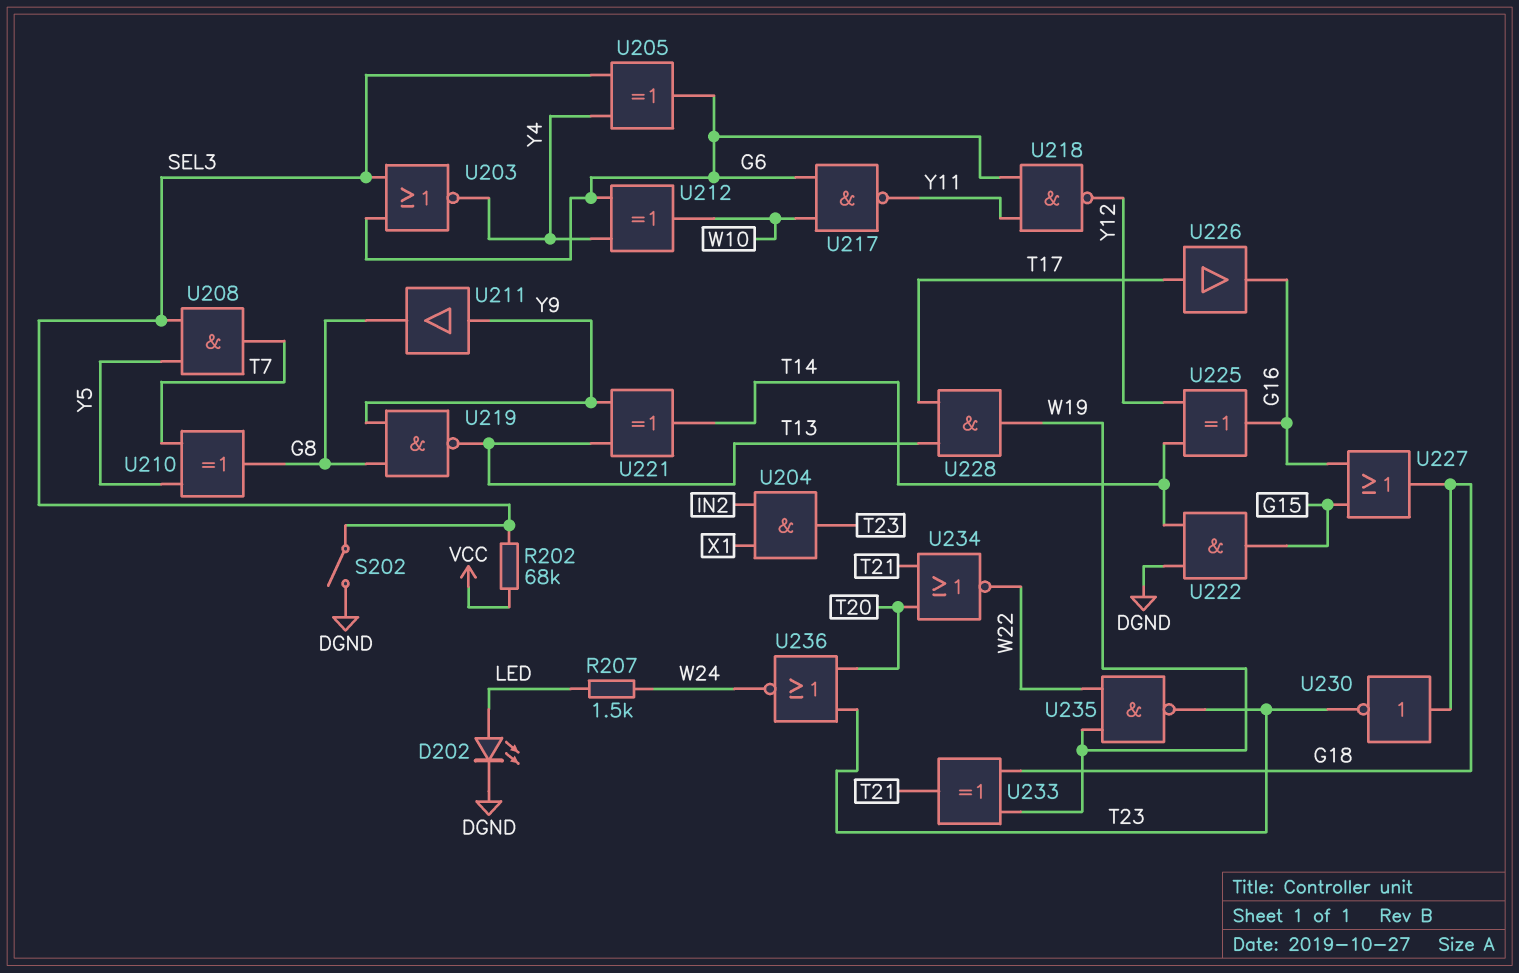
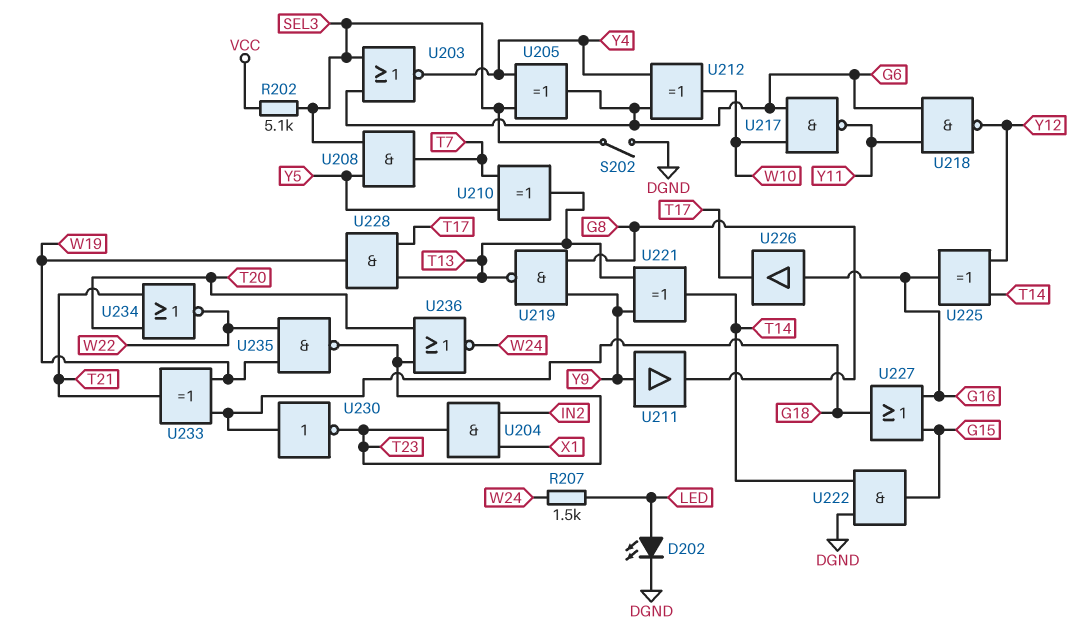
R202: 68k (SEL3, VCC) -> 5.1k (SEL3, VCC)
U210: XOR (in T7, in Y5, out G8) -> XOR (in T7, in Y5, out T13)
U226: buffer (in T17, out G16) -> buffer (in G16, out T17)

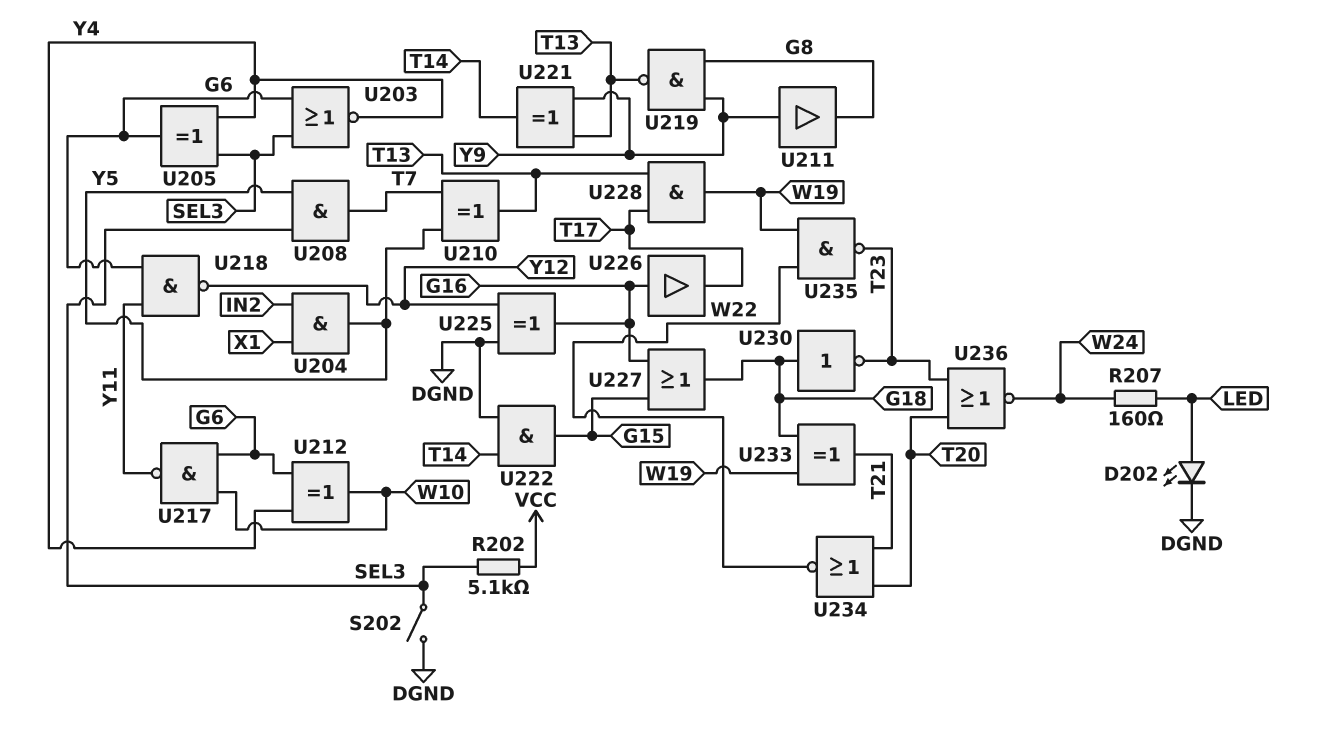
R207: 1.5k (LED, W24) -> 160 (LED, W24)
U204: AND (in IN2, in X1, out T23) -> AND (in IN2, in X1, out Y5)
U225: XOR (in T14, in Y12, out G16) -> XOR (in DGND, in Y12, out G16)

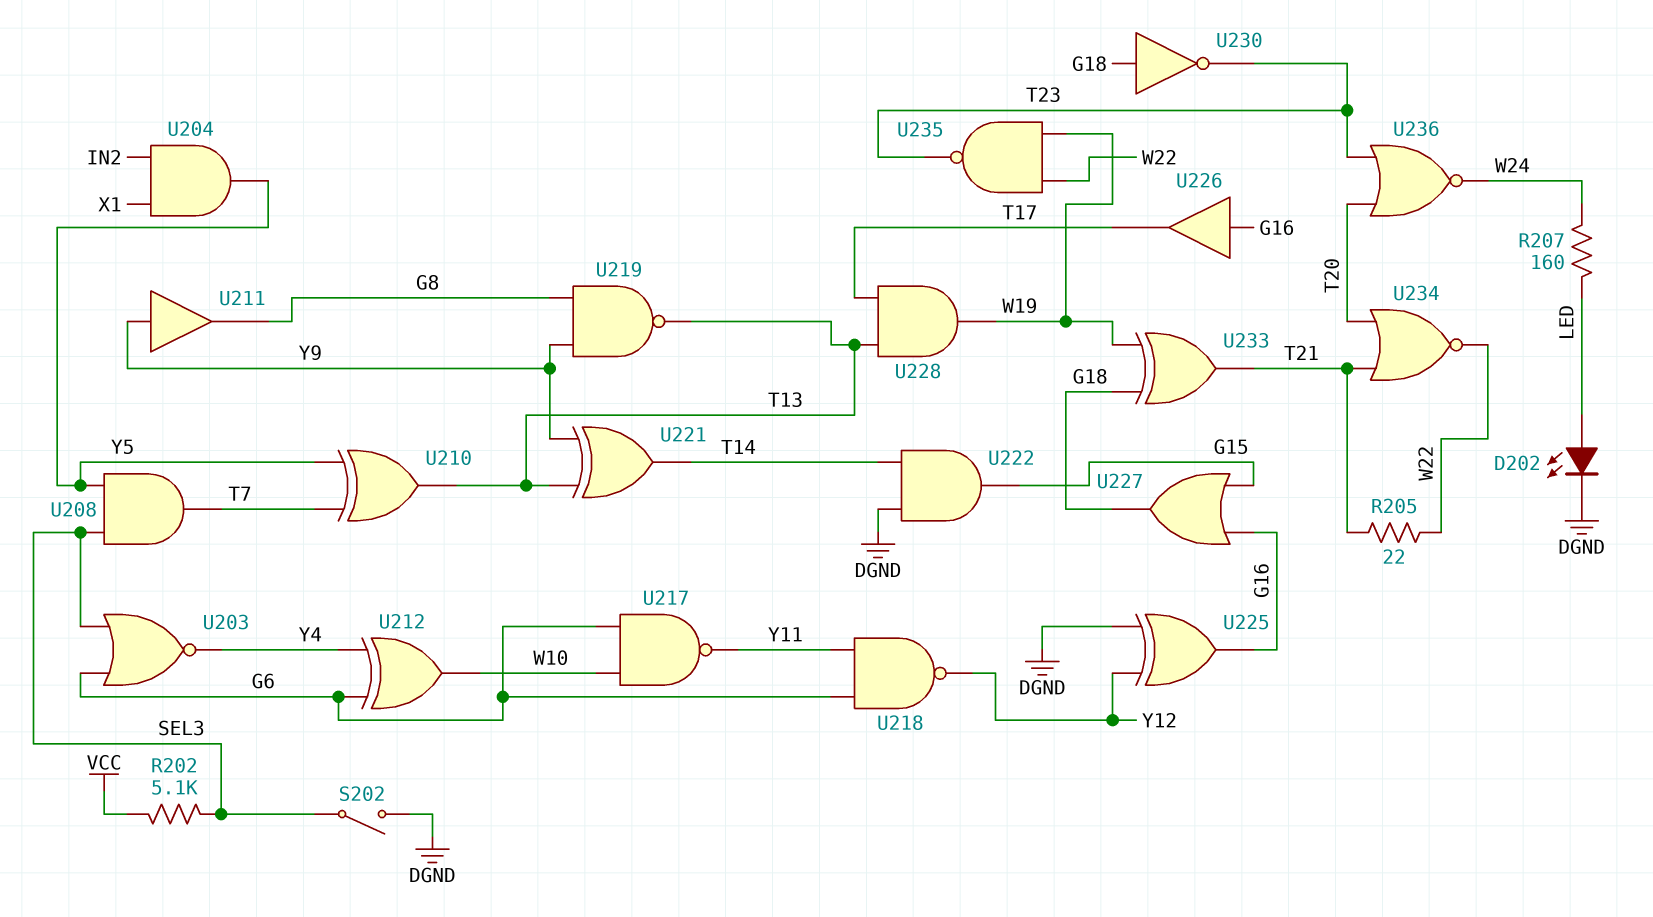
R205: none -> 22 (T21, W22)
U205: XOR (in SEL3, in Y4, out G6) -> none

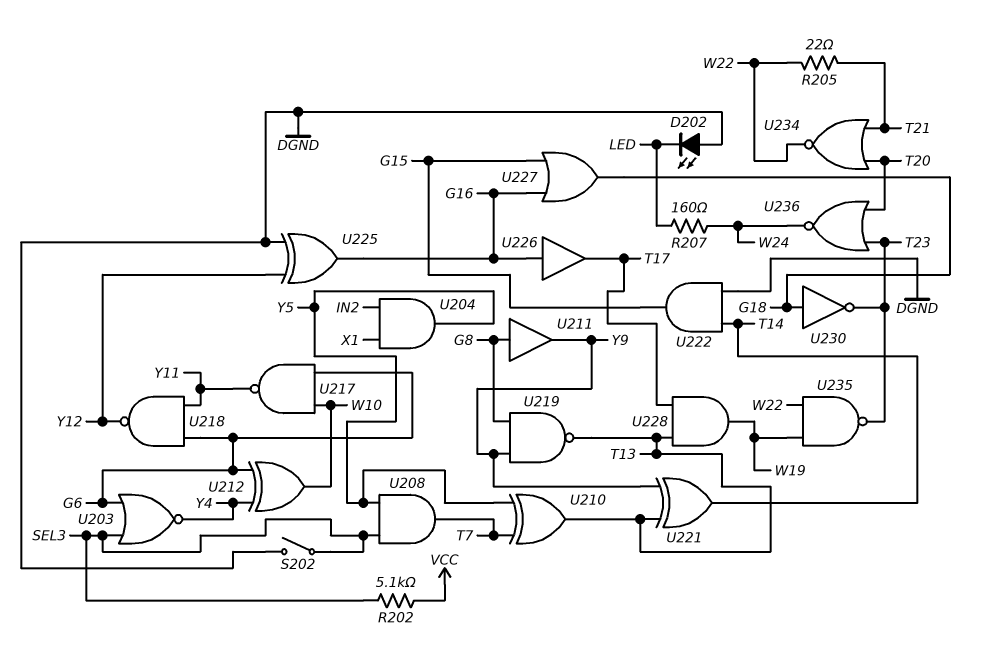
D202: LED (A LED, K DGND) -> LED (A DGND, K LED)
U211: buffer (in Y9, out G8) -> buffer (in G8, out Y9)
U233: XOR (in G18, in W19, out T21) -> none

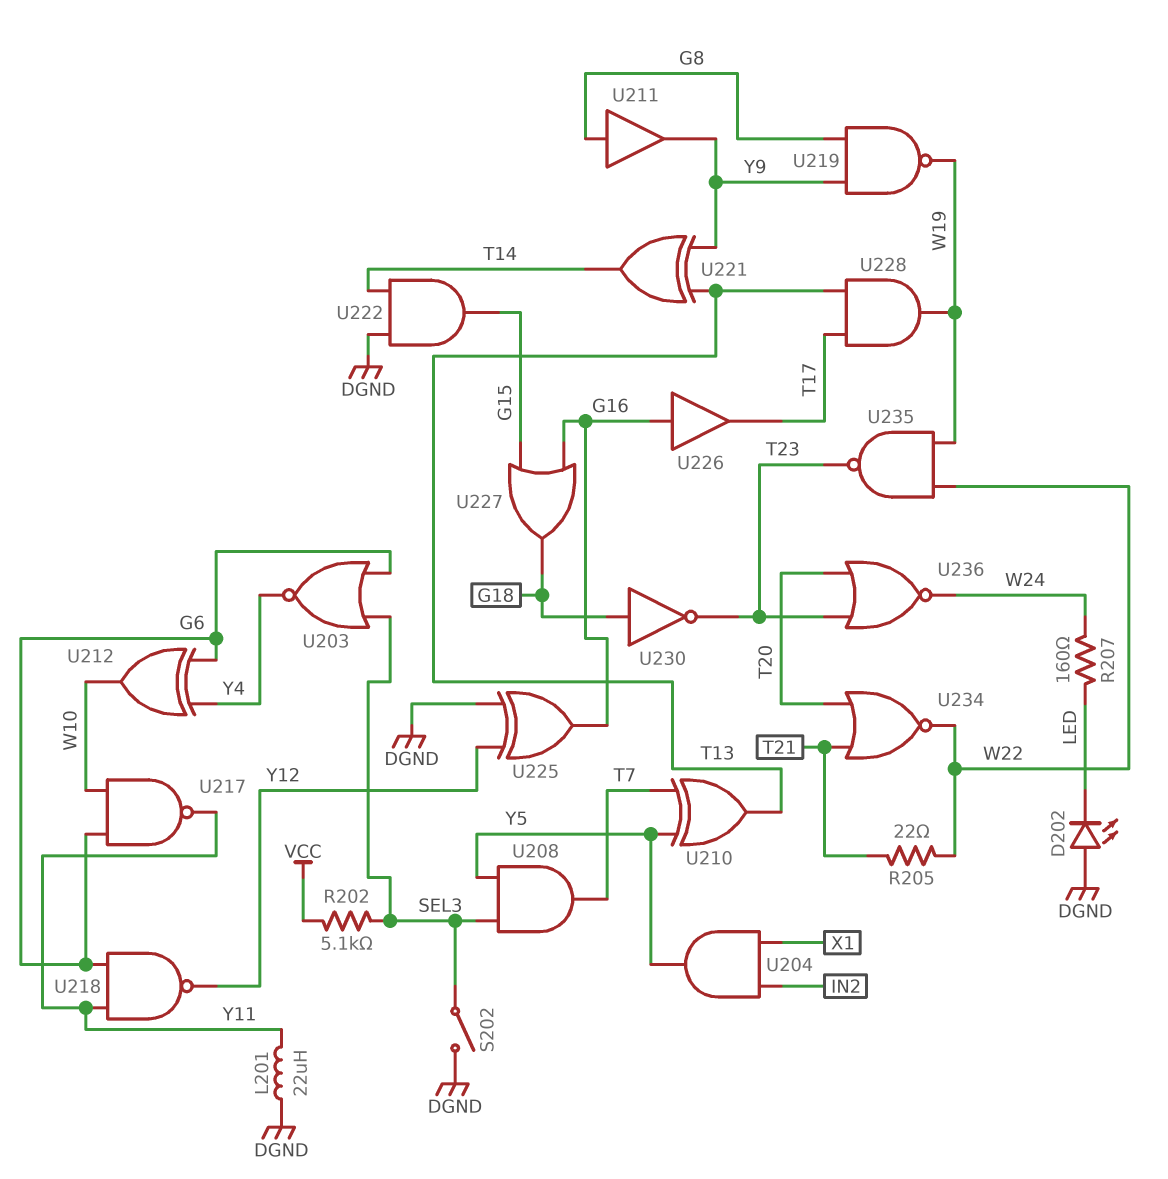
L201: none -> 22uH (DGND, Y11)
U219: NAND (in G8, in Y9, out T13) -> NAND (in G8, in Y9, out W19)

